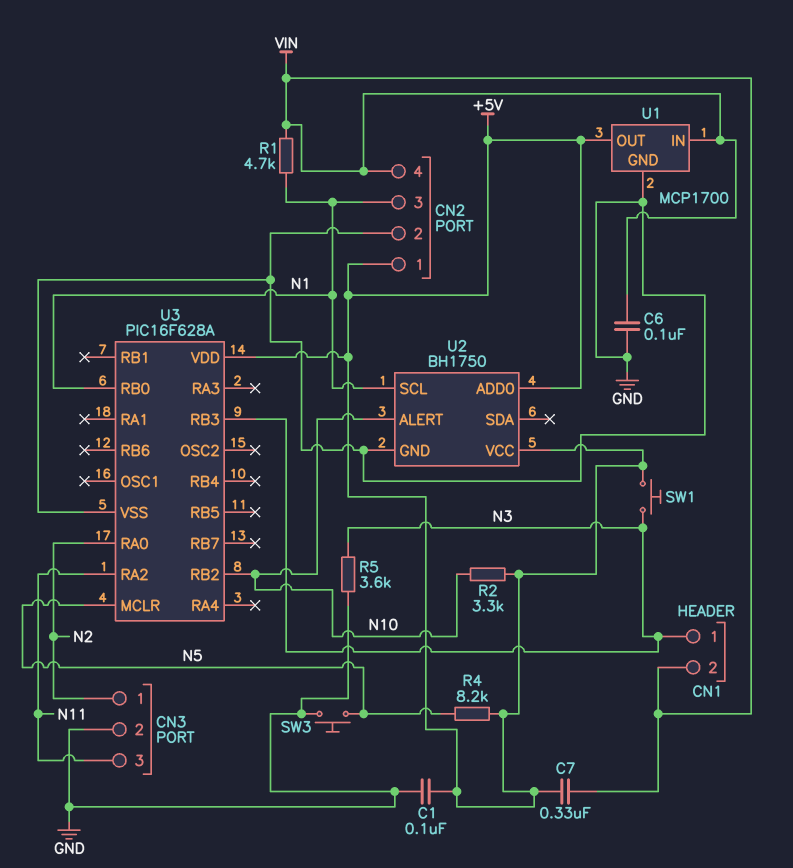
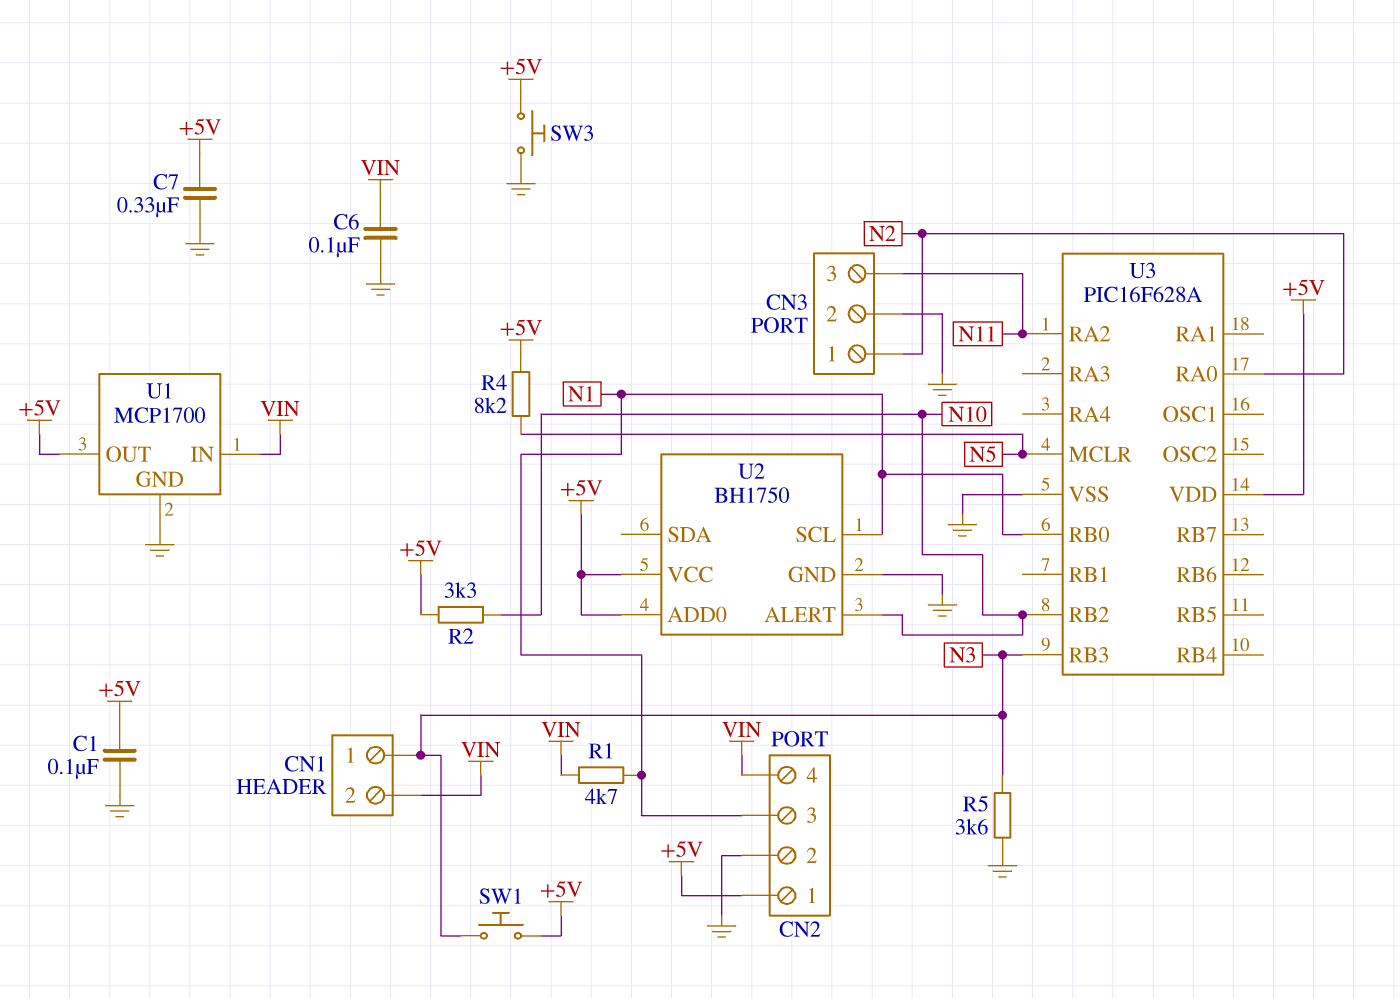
C7: 330nF (+5V, VIN) -> 330nF (+5V, GND)
SW3: button (GND, N5) -> button (+5V, GND)

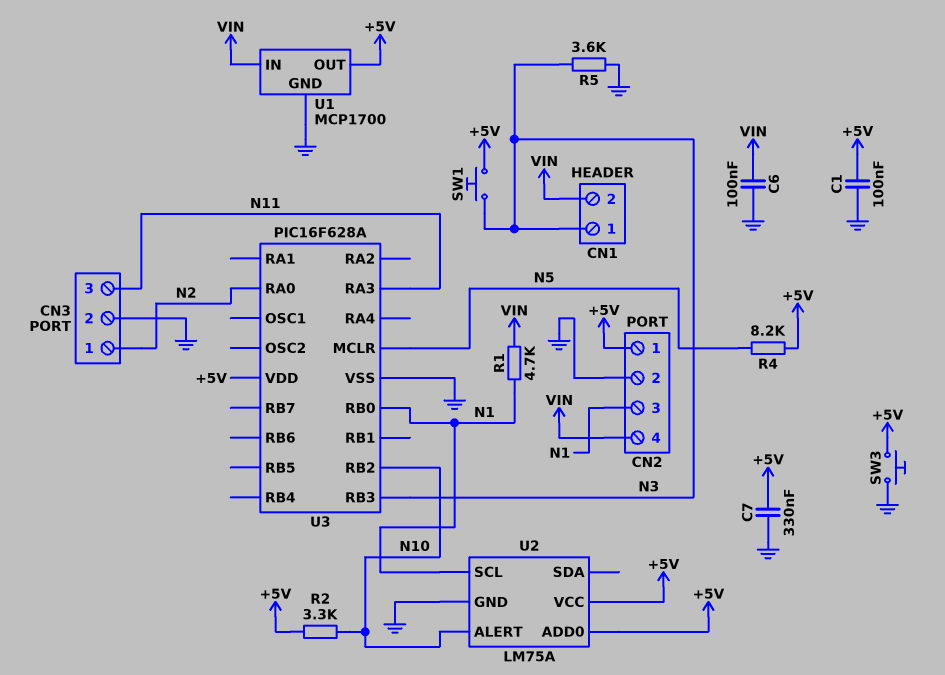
U2: BH1750 -> LM75A
U3 pin RA2: N11 -> none
U3 pin RA3: none -> N11

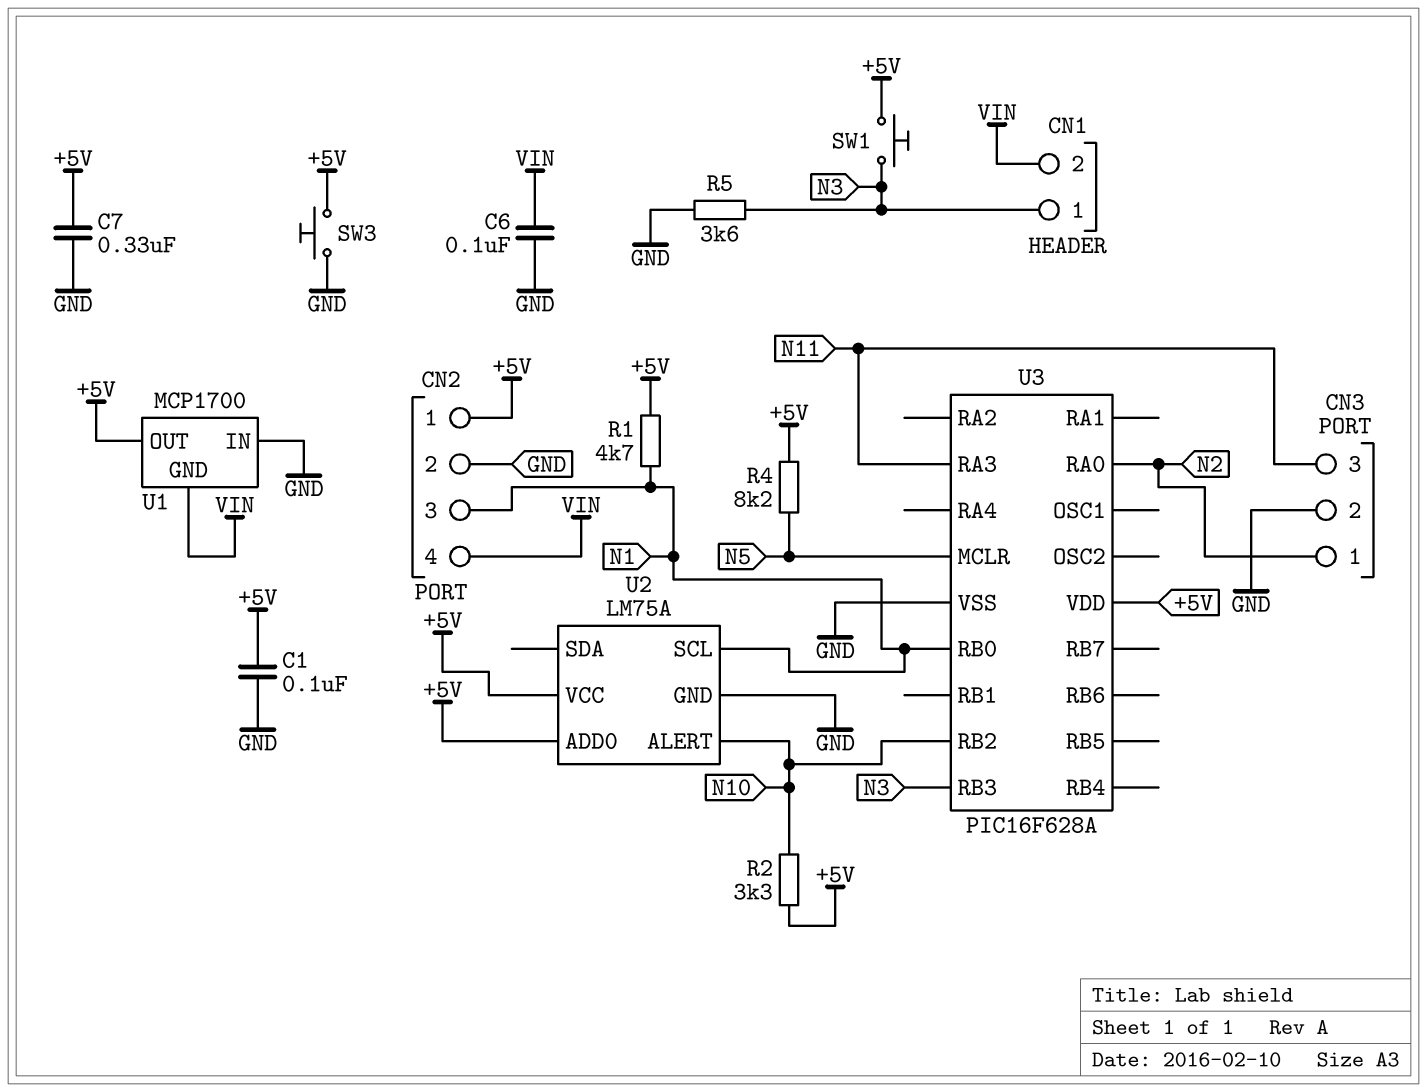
R1: 4.7k (N1, VIN) -> 4.7k (+5V, N1)
U1 pin GND: GND -> VIN
U1 pin IN: VIN -> GND

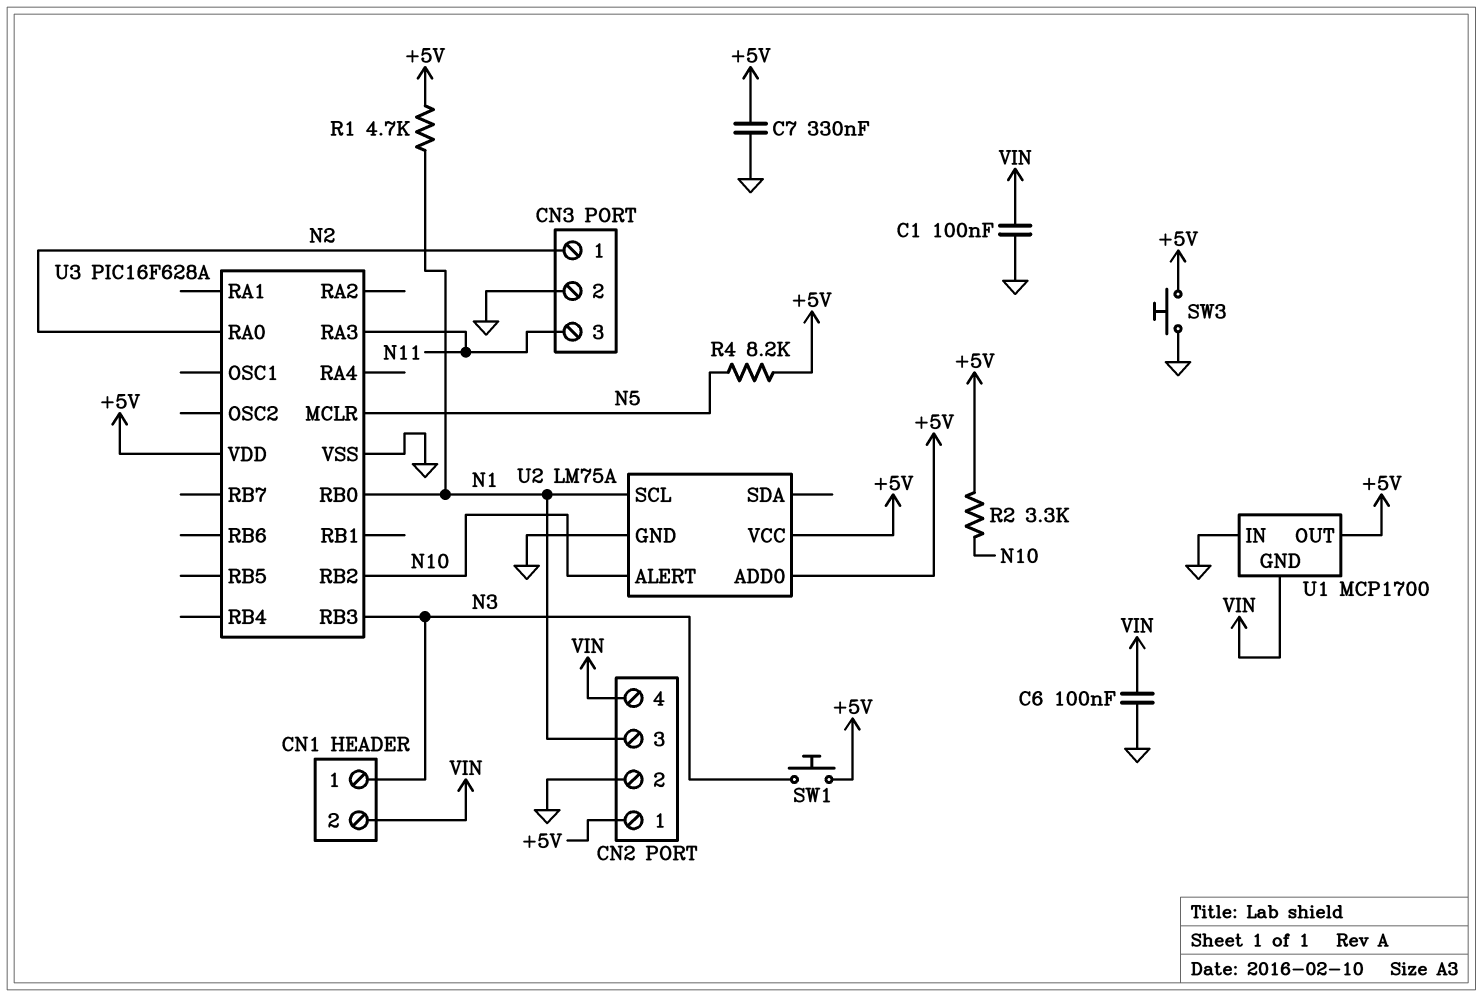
C1: 100nF (+5V, GND) -> 100nF (GND, VIN)
R5: 3.6k (GND, N3) -> none

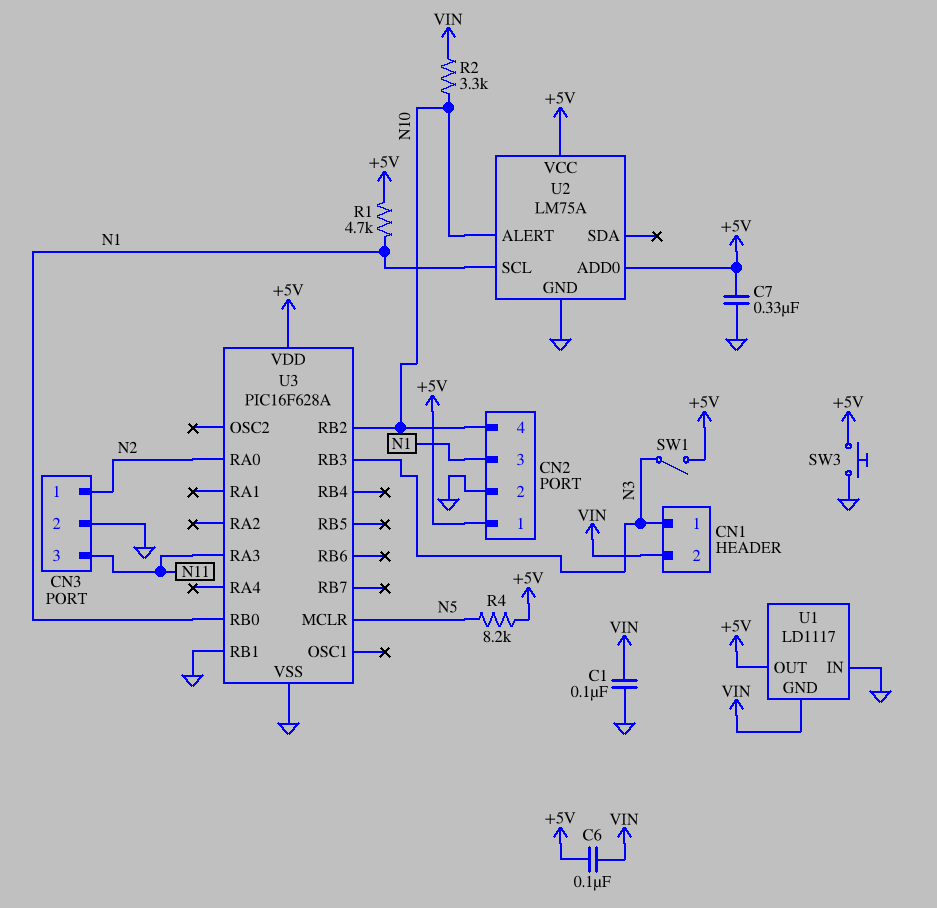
C6: 100nF (GND, VIN) -> 100nF (+5V, VIN)
CN2 pin 4: VIN -> N10
R2: 3.3k (+5V, N10) -> 3.3k (N10, VIN)
SW1: button (+5V, N3) -> switch (+5V, N3)
U1: MCP1700 -> LD1117
U3 pin RB1: none -> GND

